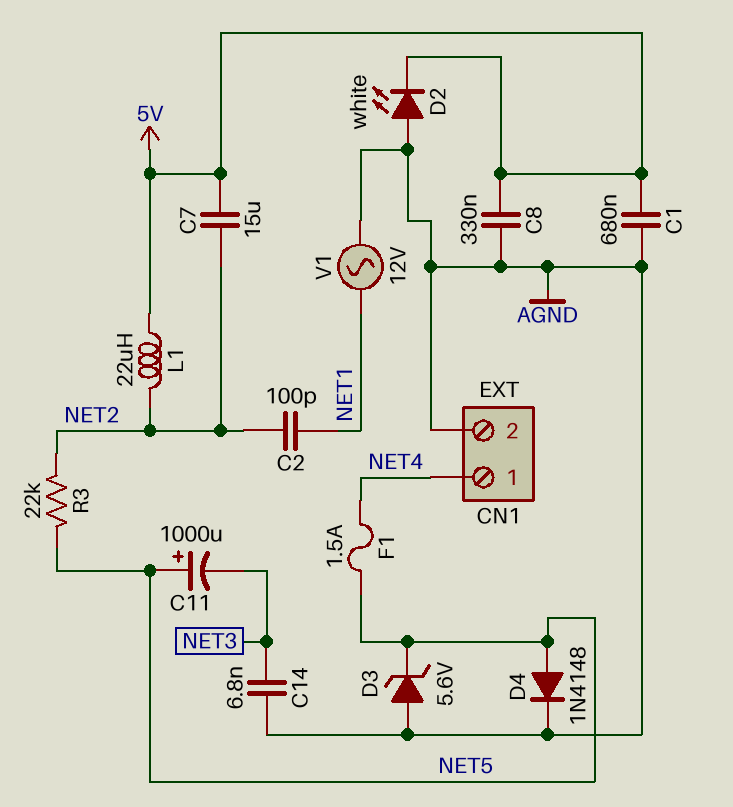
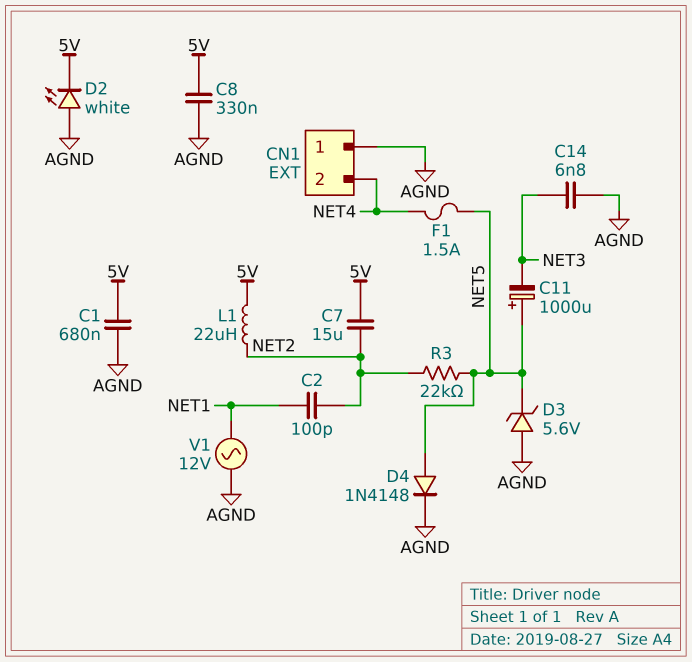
CN1 pin 1: NET4 -> AGND
CN1 pin 2: AGND -> NET4

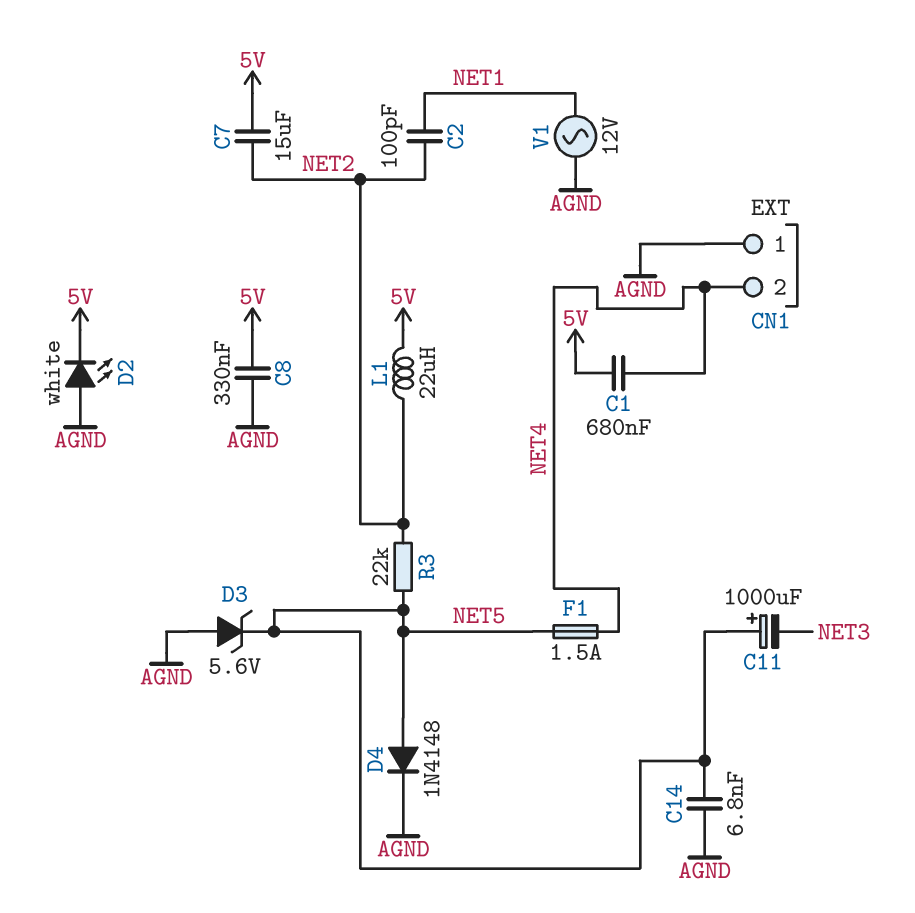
C1: 680nF (5V, AGND) -> 680nF (5V, NET4)
C14: 6.8nF (AGND, NET3) -> 6.8nF (AGND, NET5)

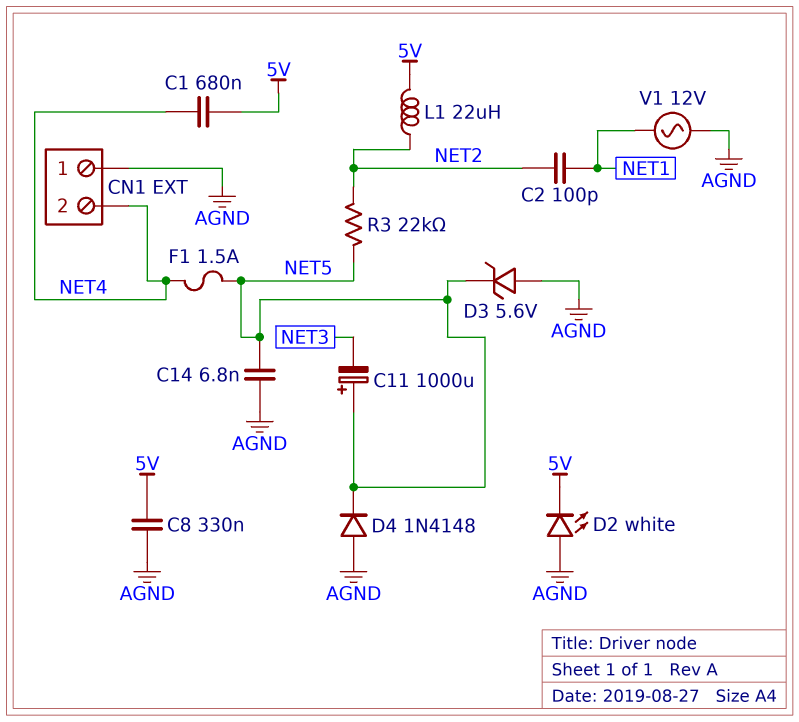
C7: 15uF (5V, NET2) -> none
D4: diode 1N4148 (A NET5, K AGND) -> diode 1N4148 (A AGND, K NET5)

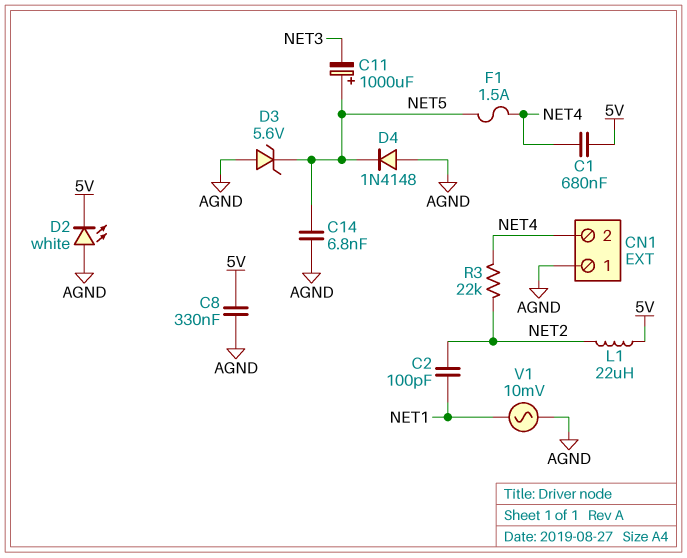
R3: 22k (NET2, NET5) -> 22k (NET2, NET4)
V1: AC 12V (AGND, NET1) -> AC 10mV (AGND, NET1)

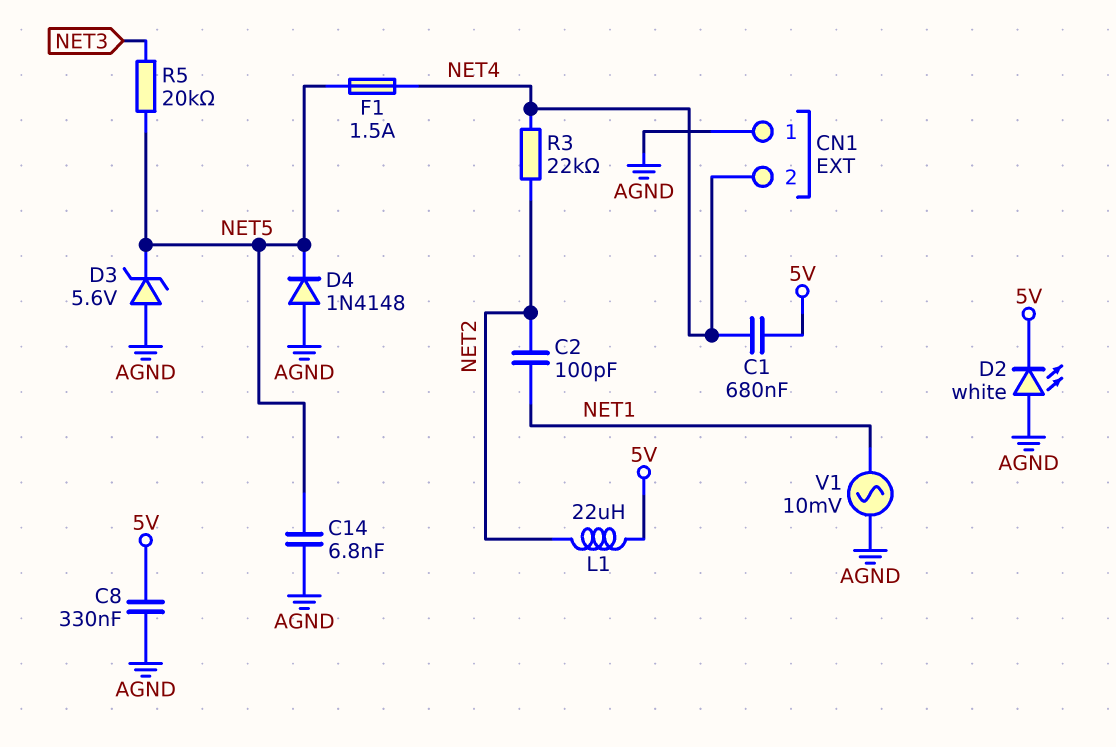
C11: 1000uF (plus NET5, minus NET3) -> none
R5: none -> 20k (NET3, NET5)

